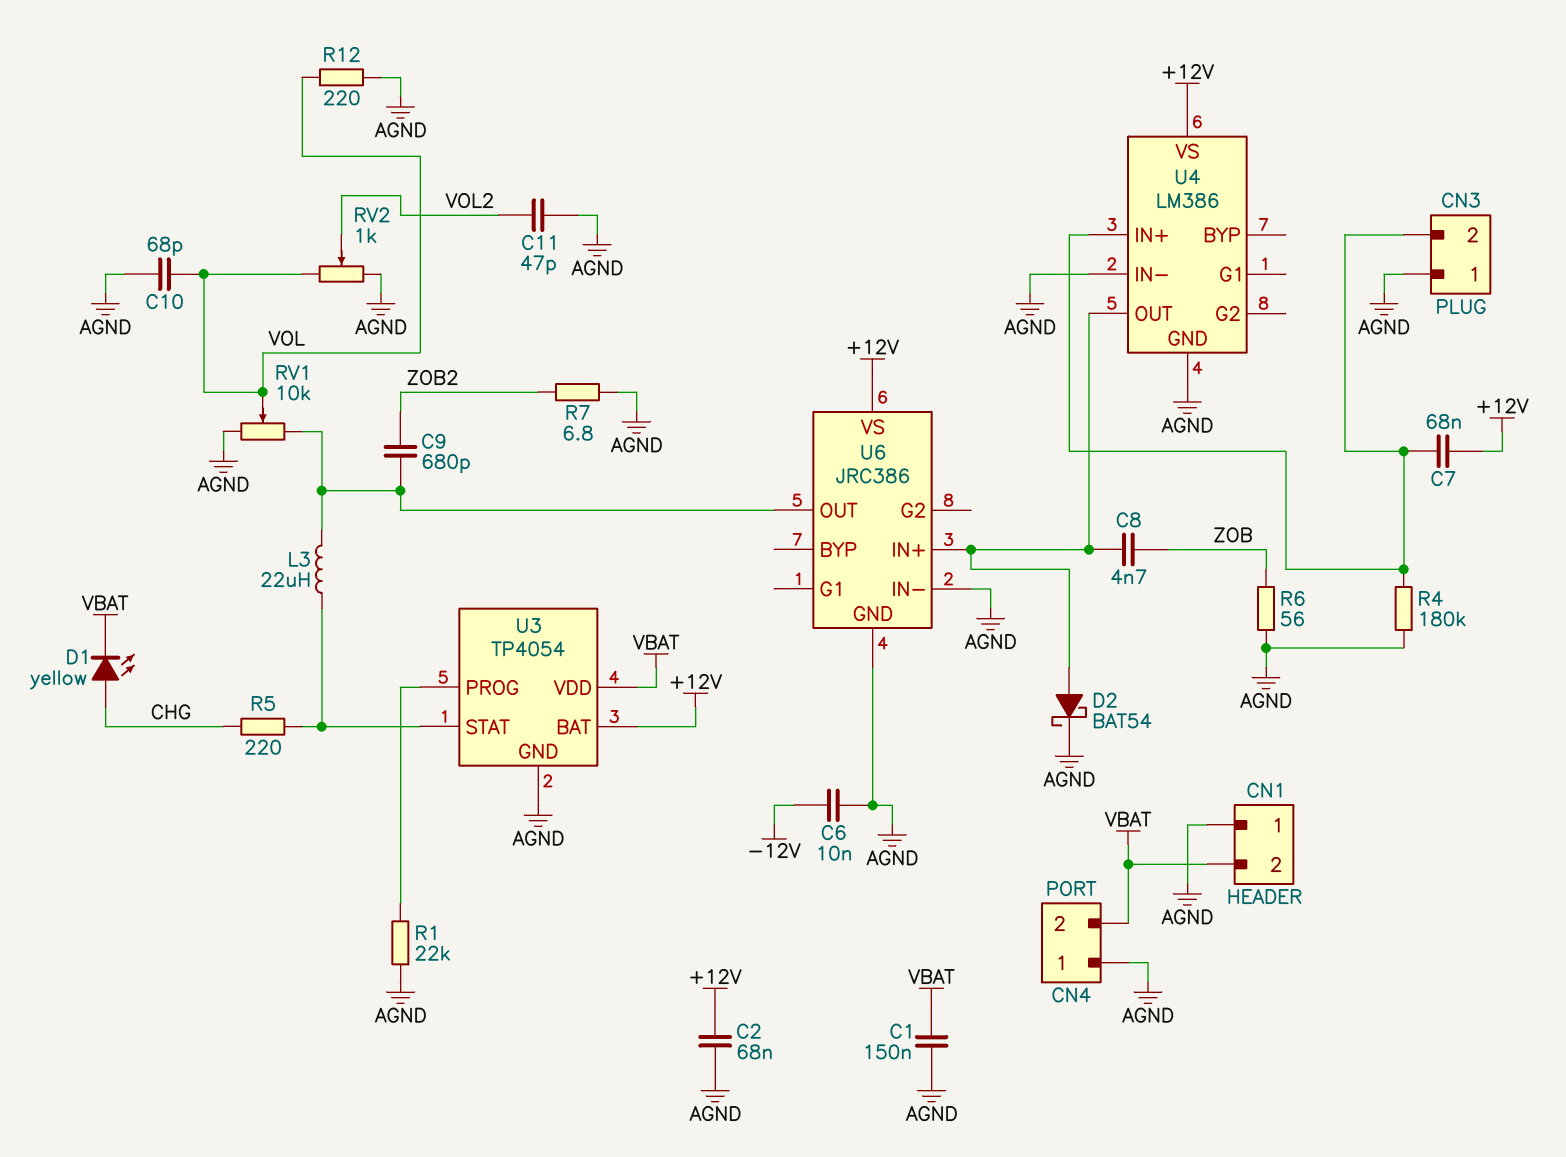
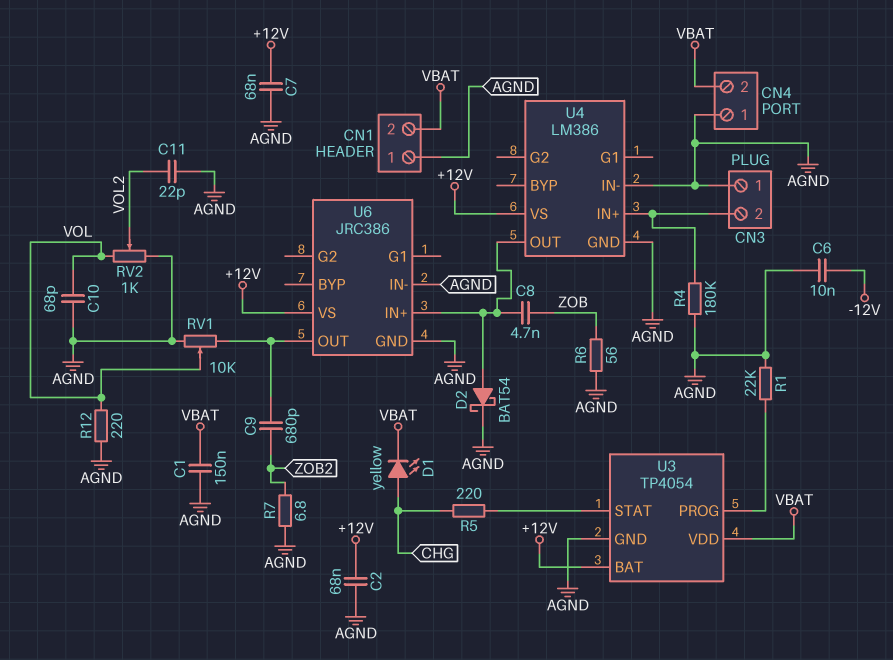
C7: 68nF (+12V, CN3/2) -> 68nF (+12V, AGND)
C11: 47pF (AGND, VOL2) -> 22pF (AGND, VOL2)
L3: 22uH (U3/STAT, U6/OUT) -> none

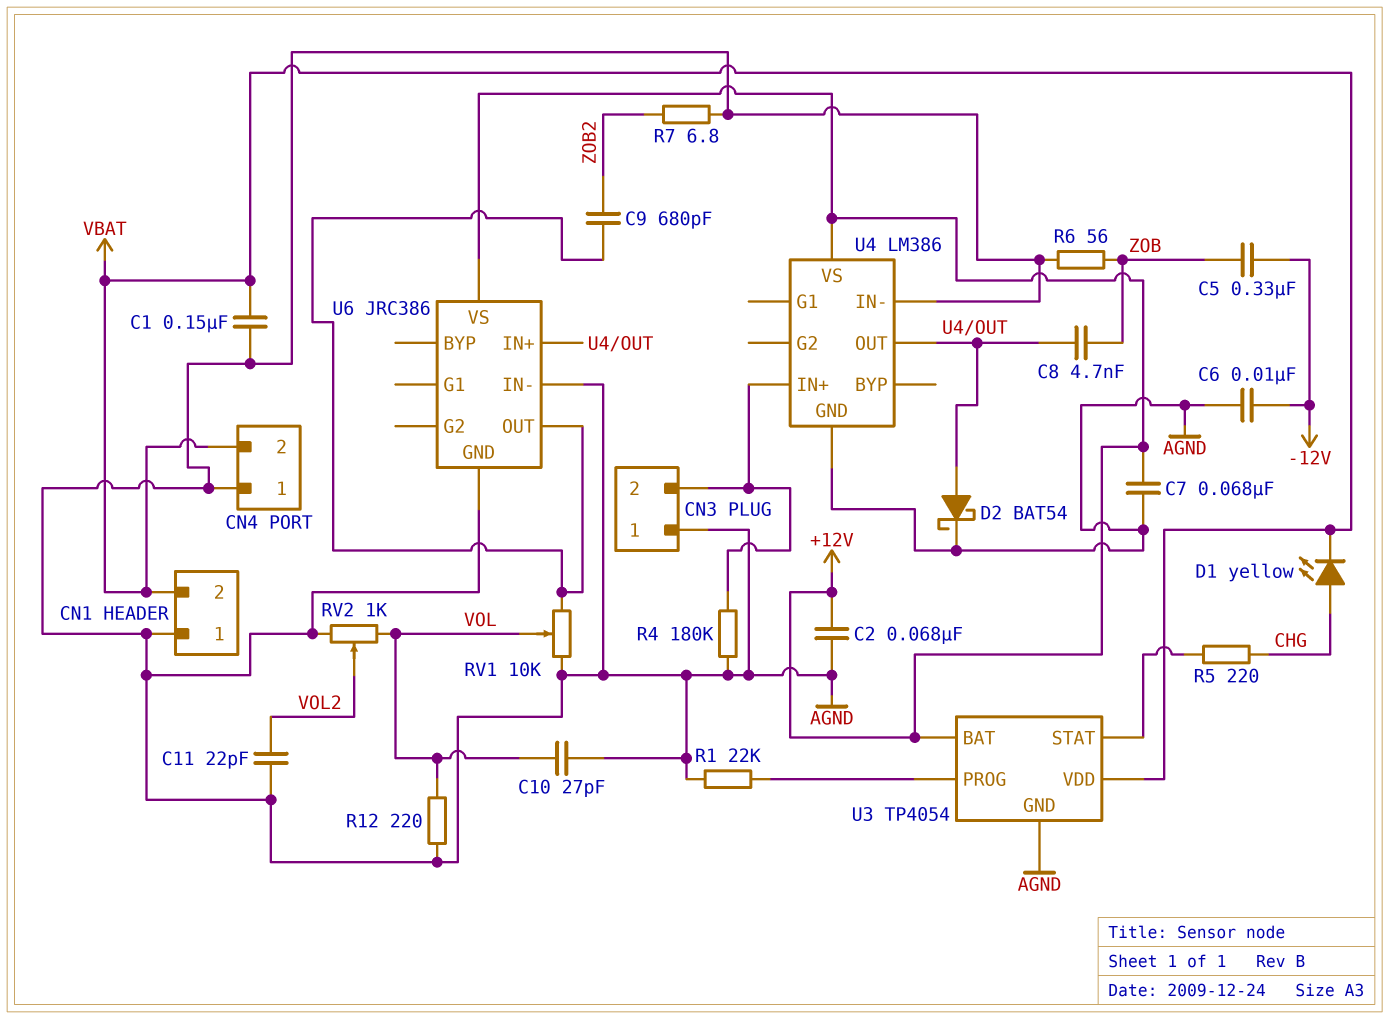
C5: none -> 330nF (-12V, ZOB)
C10: 68pF (AGND, VOL) -> 27pF (AGND, VOL)

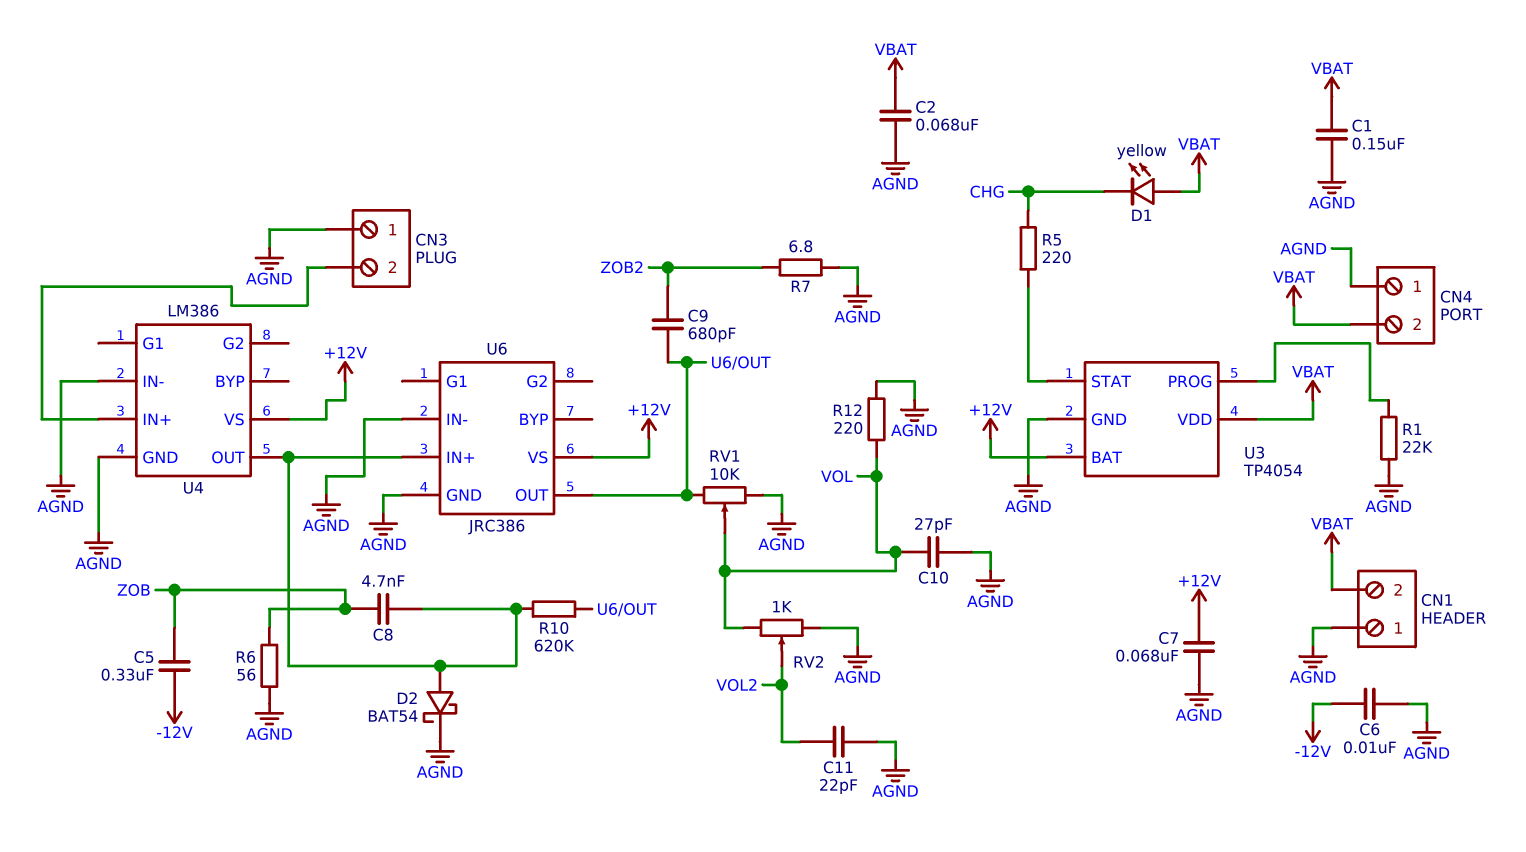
C2: 68nF (+12V, AGND) -> 68nF (AGND, VBAT)
D1: LED yellow (A CHG, K VBAT) -> LED yellow (A VBAT, K CHG)
R4: 180k (AGND, CN3/2) -> none
R10: none -> 620k (U4/OUT, U6/OUT)

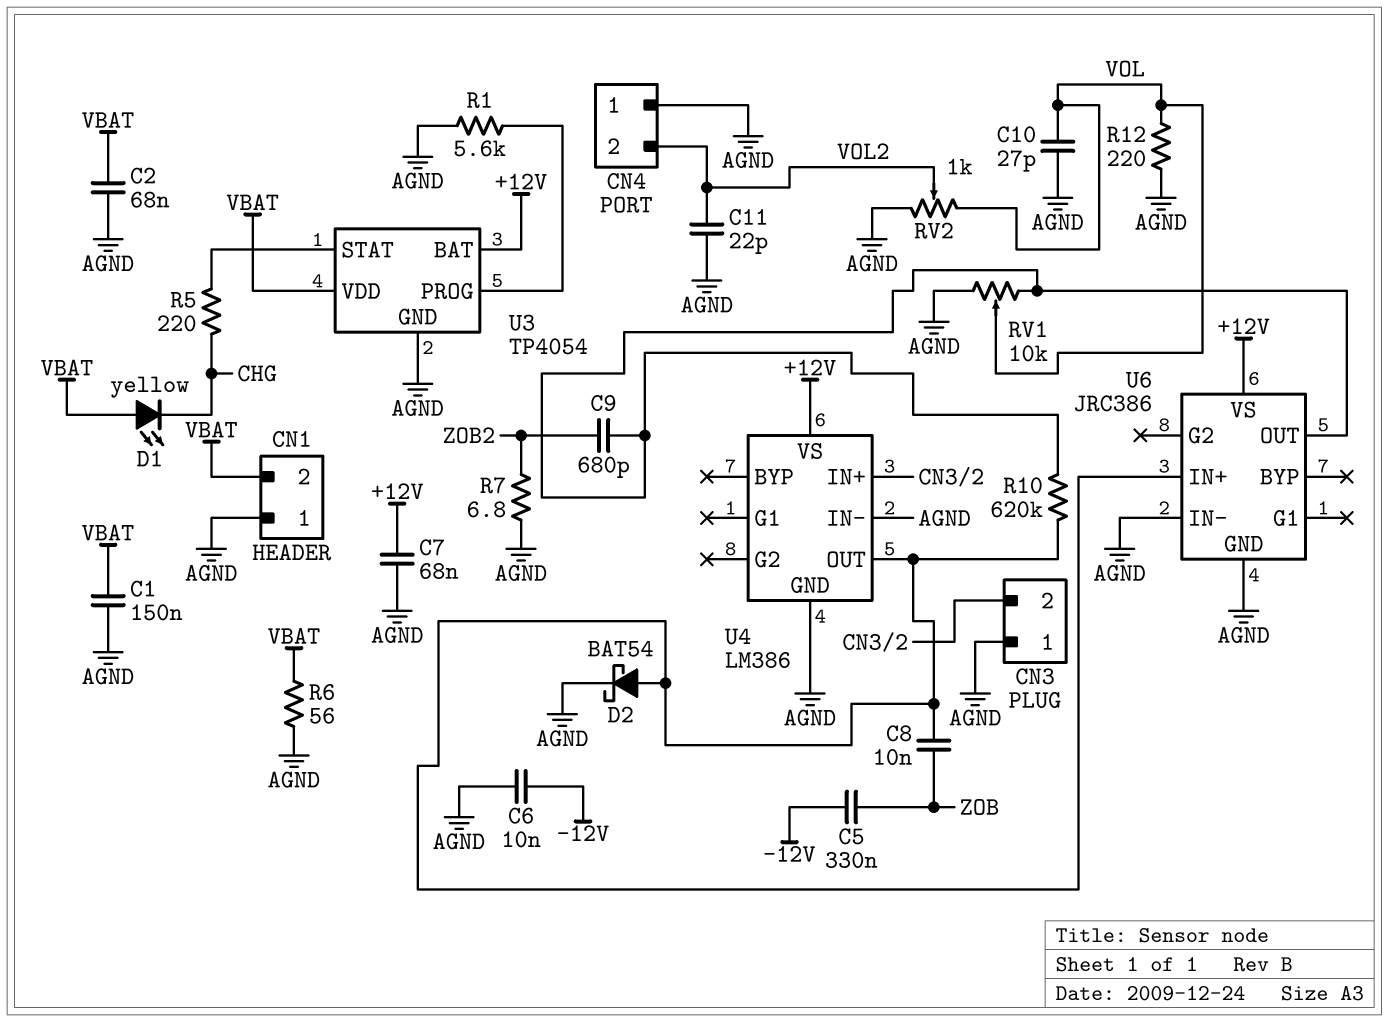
C8: 4.7nF (U4/OUT, ZOB) -> 10nF (U4/OUT, ZOB)
CN4 pin 2: VBAT -> VOL2
R1: 22k (AGND, U3/PROG) -> 5.6k (AGND, U3/PROG)
R6: 56 (AGND, ZOB) -> 56 (AGND, VBAT)

